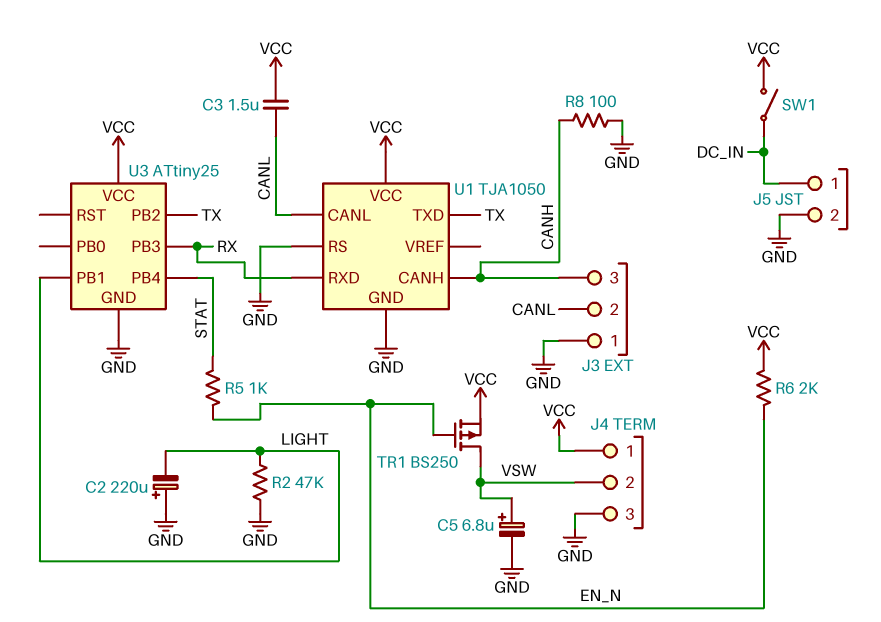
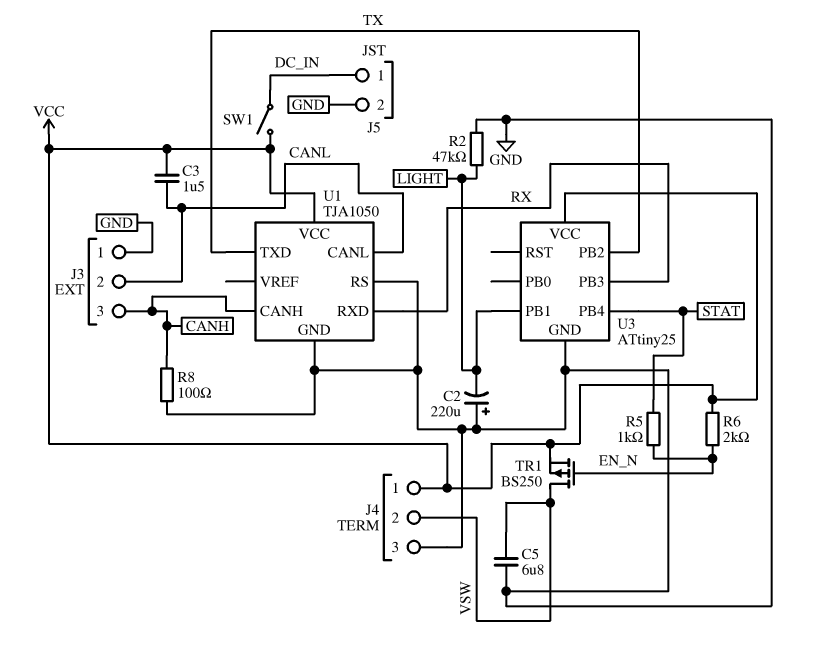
C5: 6.8uF (plus VSW, minus GND) -> 6.8uF (GND, VSW)

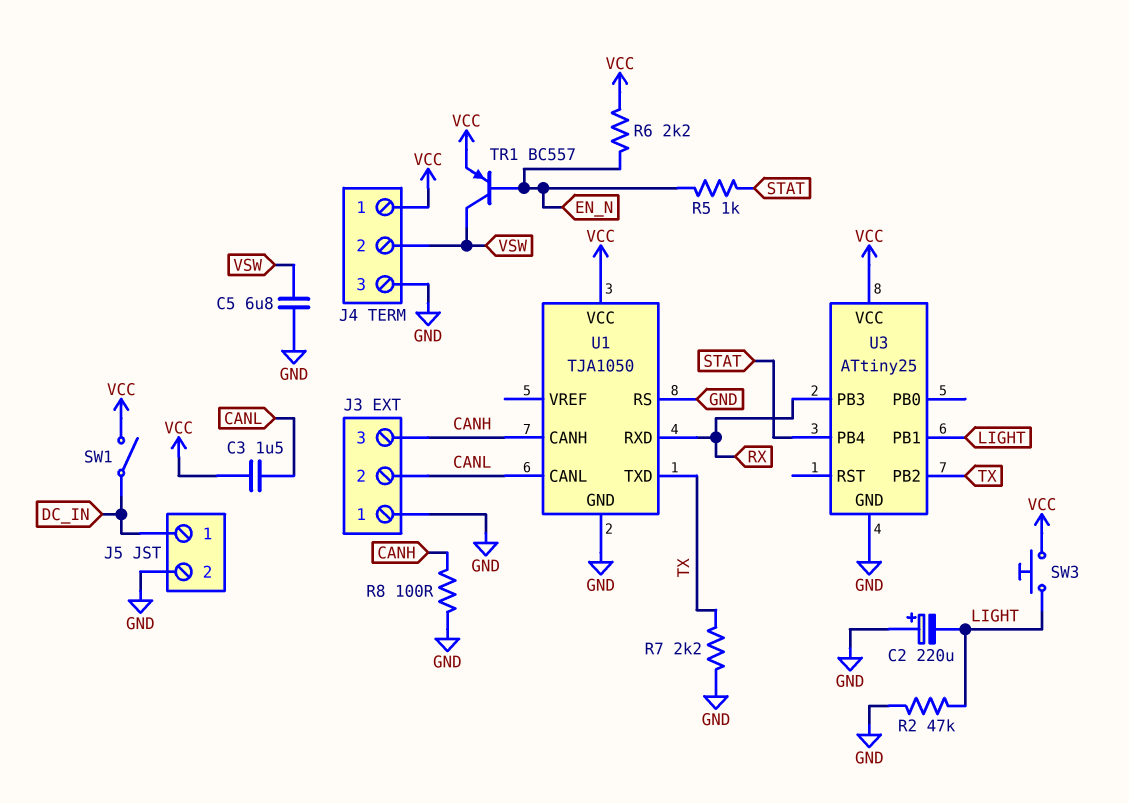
R6: 2k (EN_N, VCC) -> 2.2k (EN_N, VCC)
R7: none -> 2.2k (GND, TX)
SW3: none -> button (LIGHT, VCC)
TR1: PMOS BS250 (G EN_N, D VSW, S VCC) -> PNP BC557 (B EN_N, C VSW, E VCC)

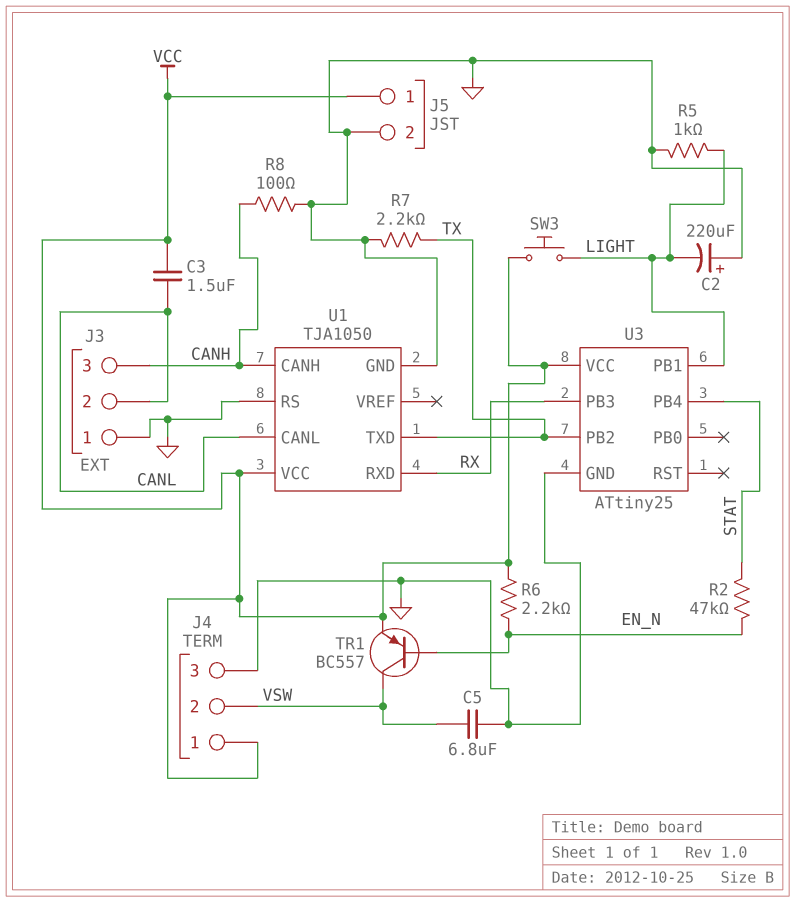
J5 pin 1: DC_IN -> VCC
R2: 47k (GND, LIGHT) -> 47k (EN_N, STAT)
R5: 1k (EN_N, STAT) -> 1k (GND, LIGHT)
SW1: switch (DC_IN, VCC) -> none

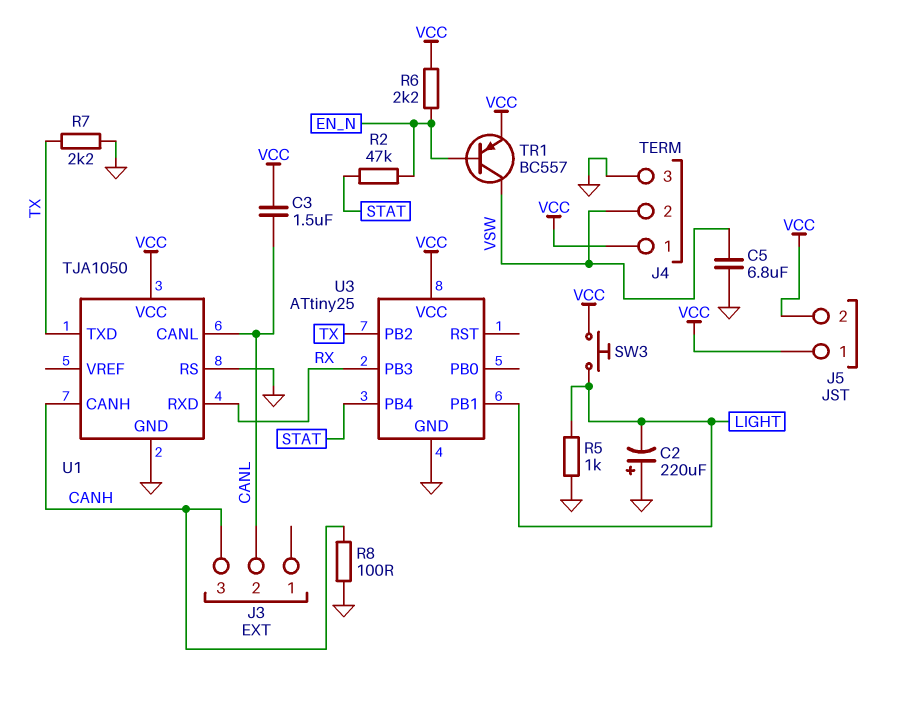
J3 pin 1: GND -> none
J5 pin 2: GND -> VCC

